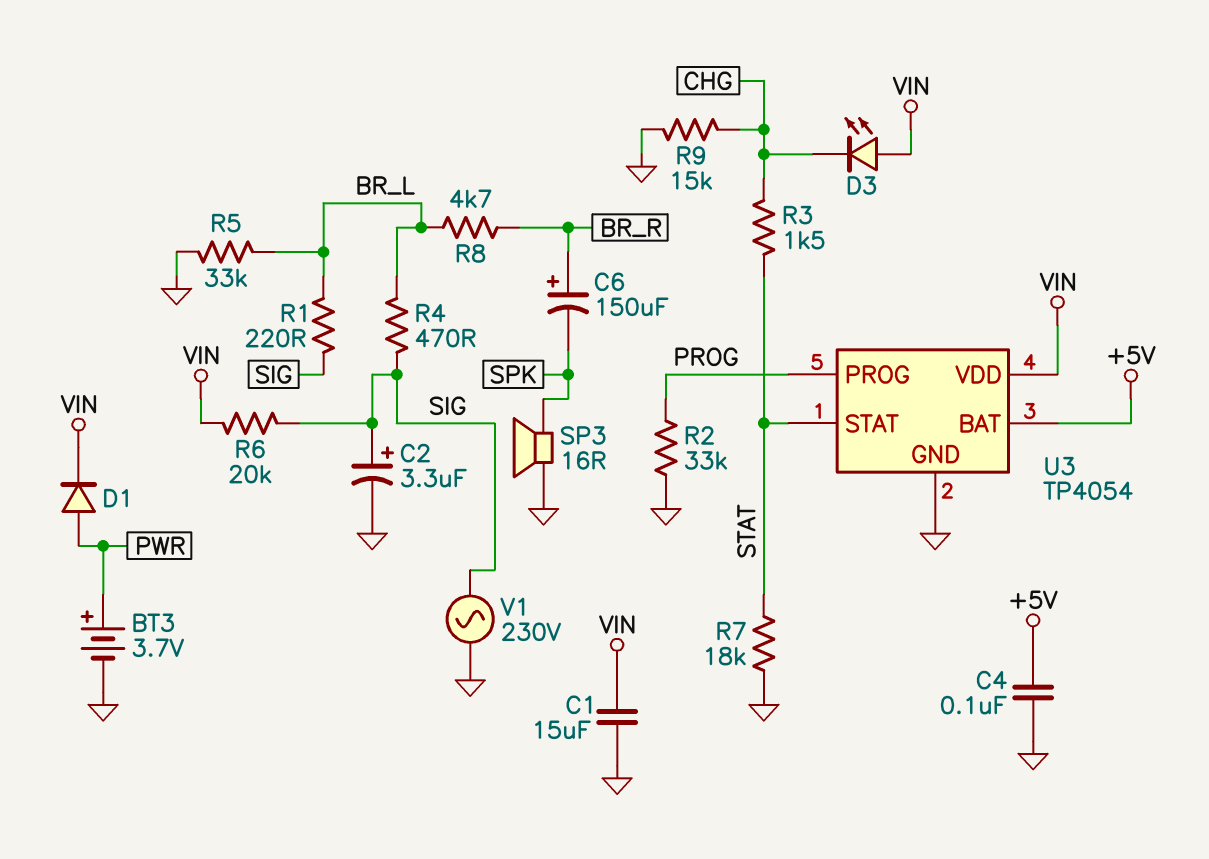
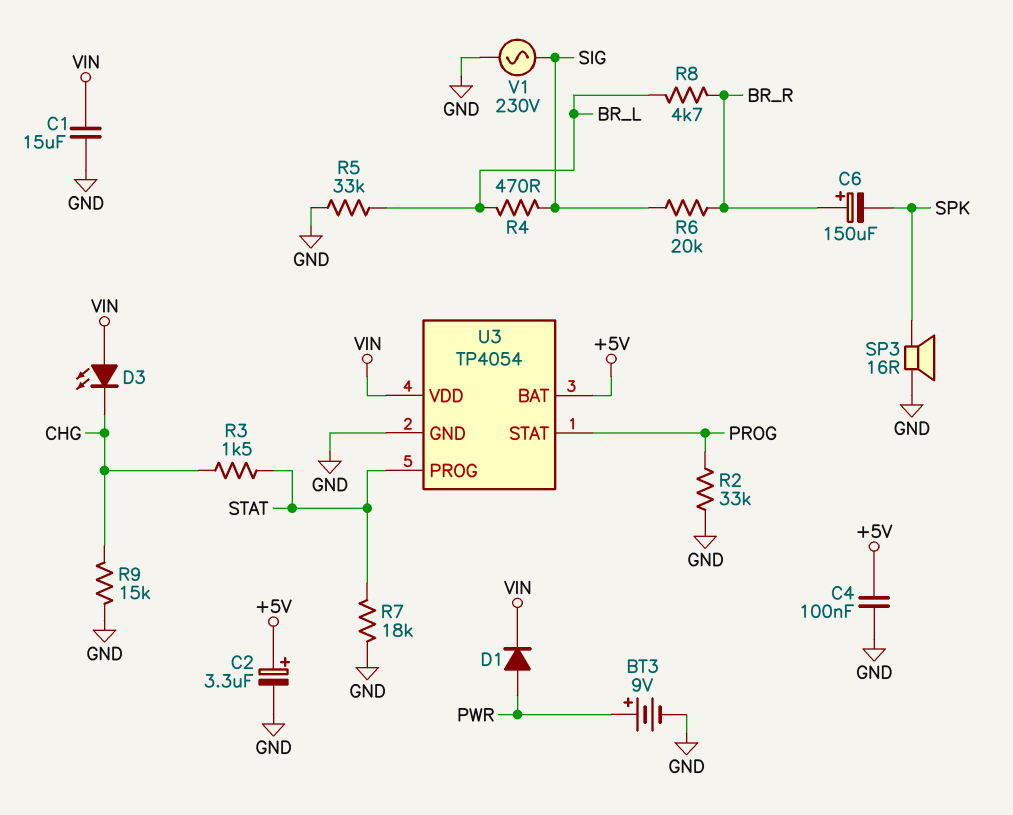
BT3: 3.7V (plus PWR, minus GND) -> 9V (plus PWR, minus GND)
C2: 3.3uF (plus SIG, minus GND) -> 3.3uF (plus +5V, minus GND)
R1: 220 (BR_L, SIG) -> none
R6: 20k (SIG, VIN) -> 20k (BR_R, SIG)
U3 pin PROG: PROG -> STAT
U3 pin STAT: STAT -> PROG

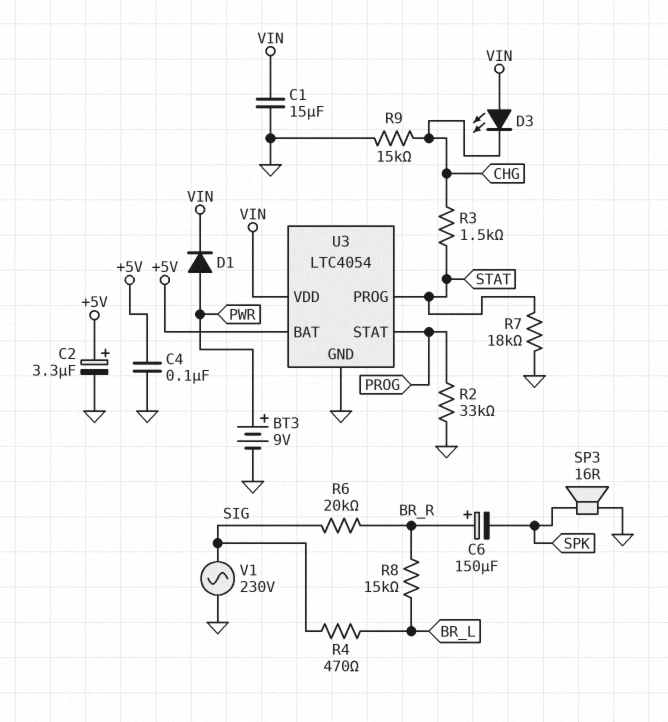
R5: 33k (BR_L, GND) -> none
R8: 4.7k (BR_L, BR_R) -> 15k (BR_L, BR_R)
U3: TP4054 -> LTC4054

